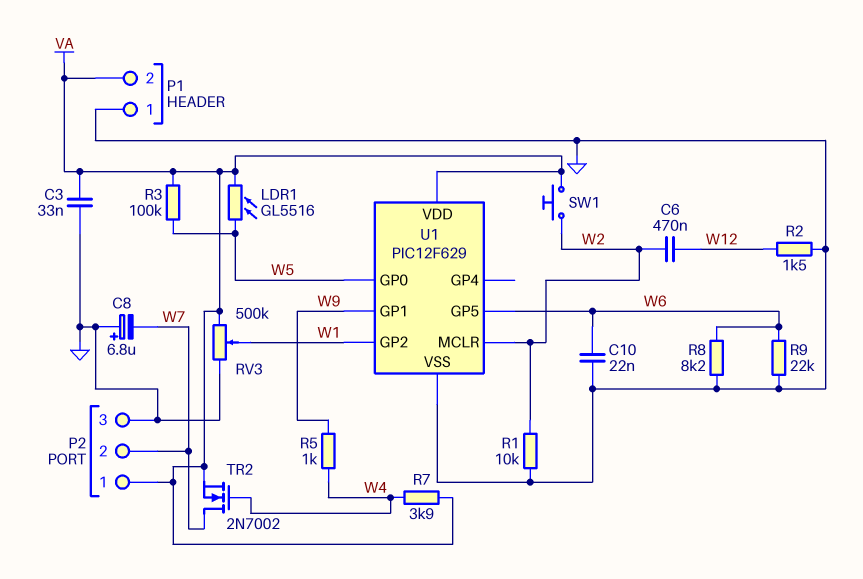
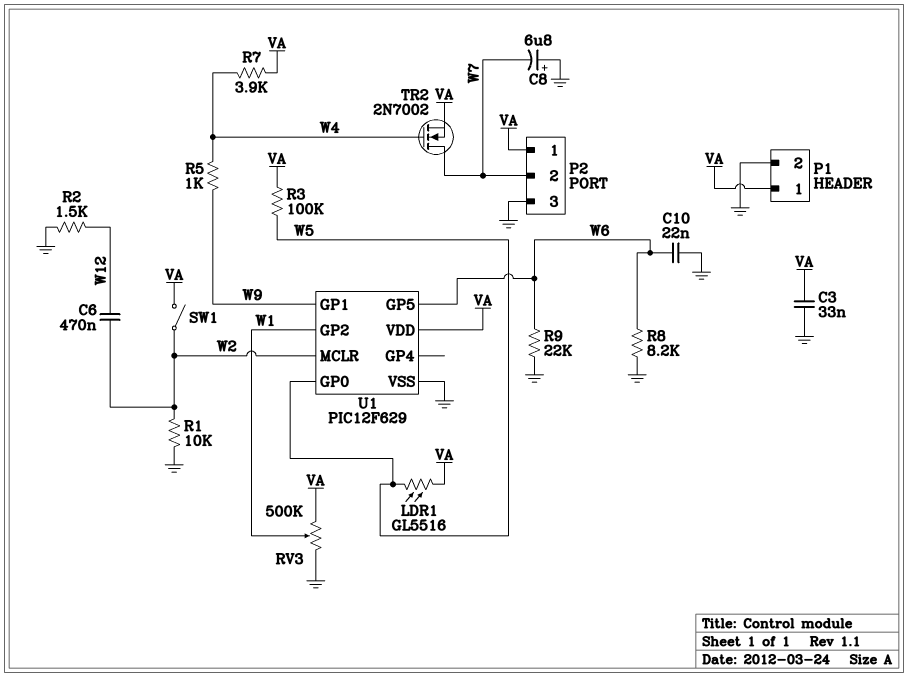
P1 pin 1: GND -> VA
P1 pin 2: VA -> GND
SW1: button (VA, W2) -> switch (VA, W2)

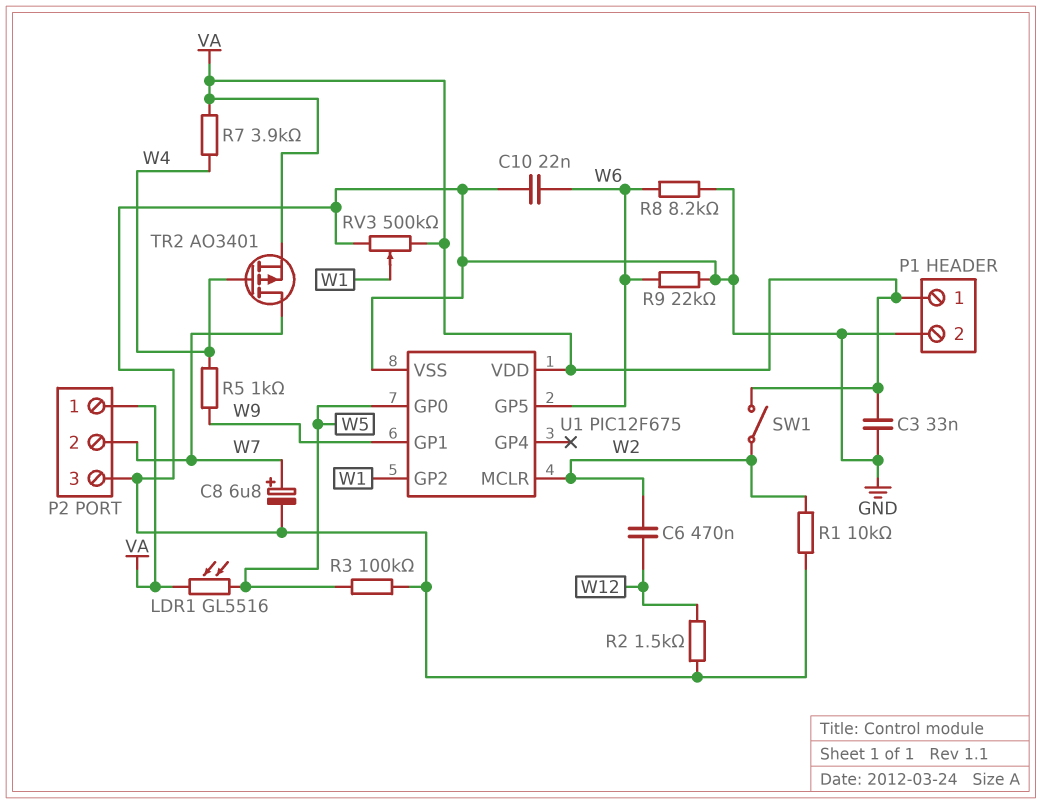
C8: 6.8uF (plus GND, minus W7) -> 6.8uF (plus W7, minus GND)
R3: 100k (VA, W5) -> 100k (GND, W5)
TR2: NMOS 2N7002 (G W4, D W7, S VA) -> PMOS AO3401 (G W4, D W7, S VA)
U1: PIC12F629 -> PIC12F675

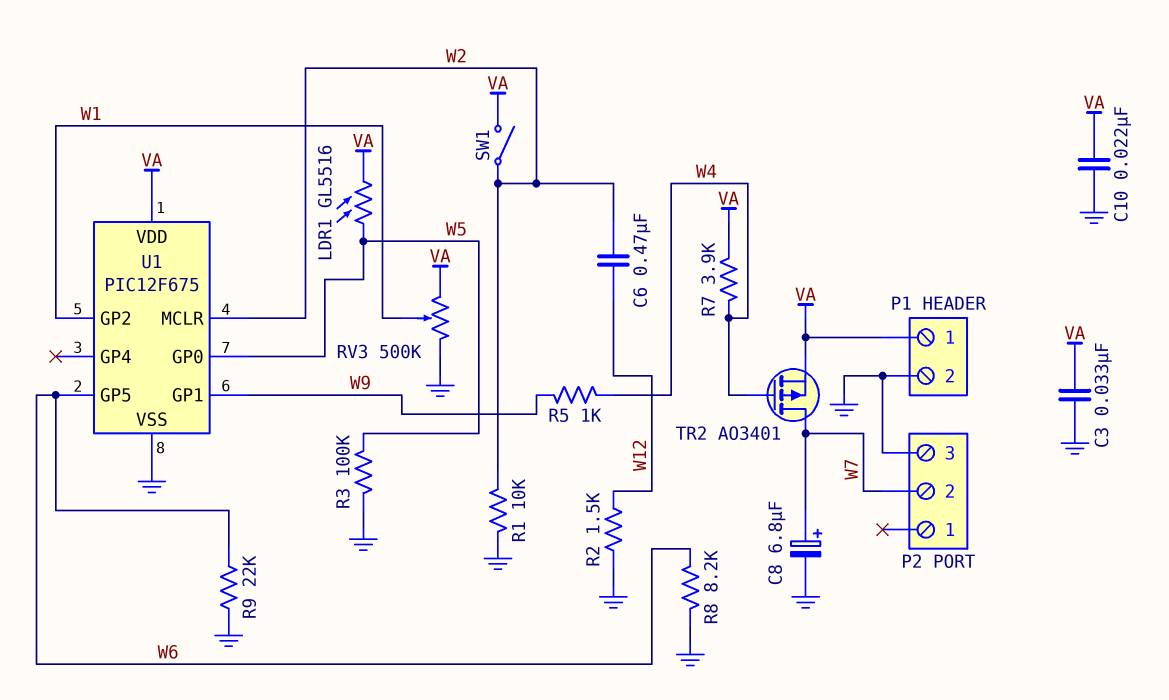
C10: 22nF (GND, W6) -> 22nF (GND, VA)
P2 pin 1: VA -> none

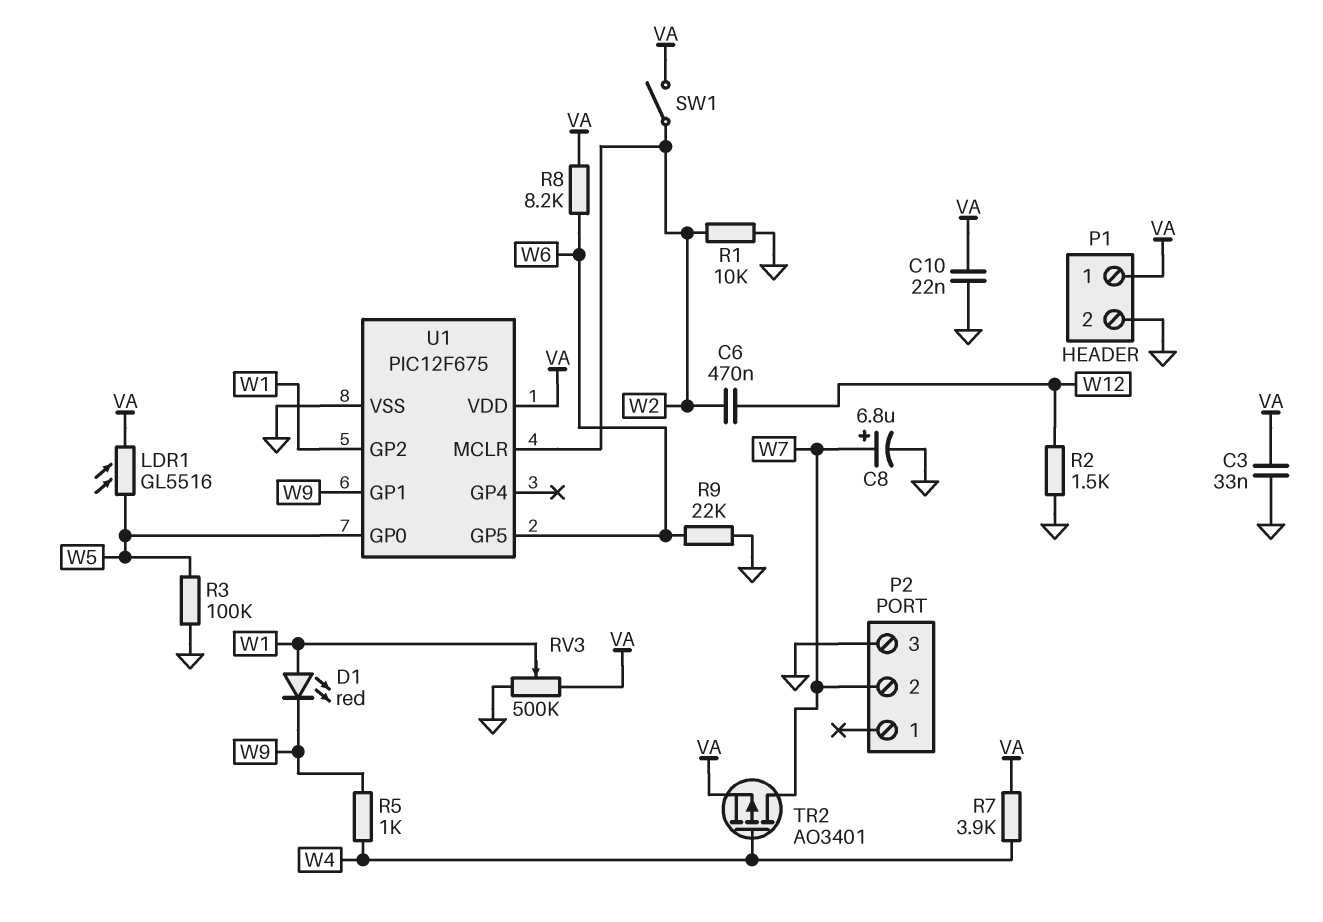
D1: none -> LED red (A W1, K W9)
R8: 8.2k (GND, W6) -> 8.2k (VA, W6)

